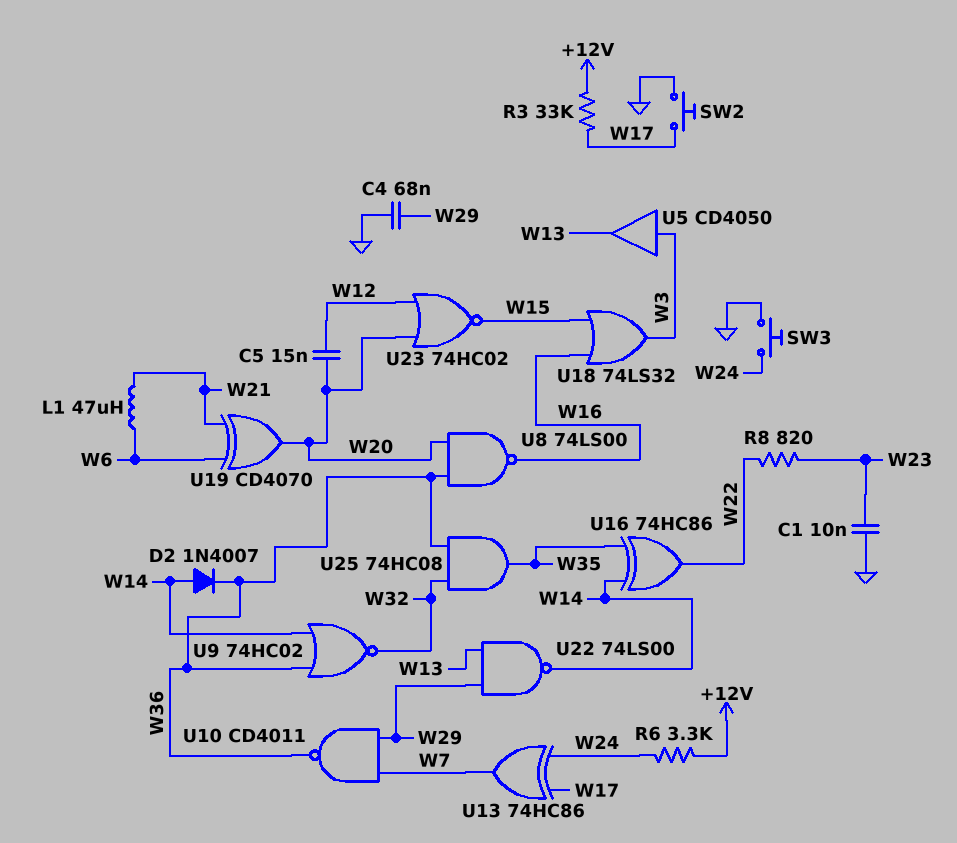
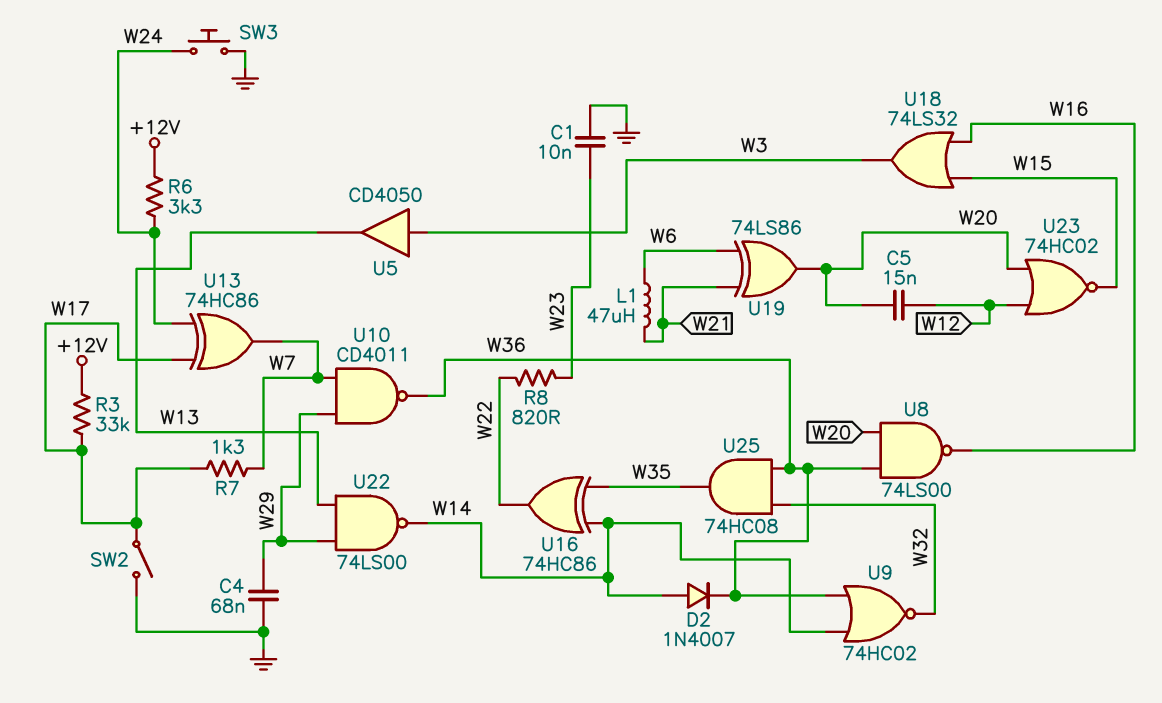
R7: none -> 1.3k (W7, W17)
SW2: button (GND, W17) -> switch (GND, W17)
U19: XOR CD4070 (in W6, in W21, out W20) -> XOR 74LS86 (in W6, in W21, out W20)

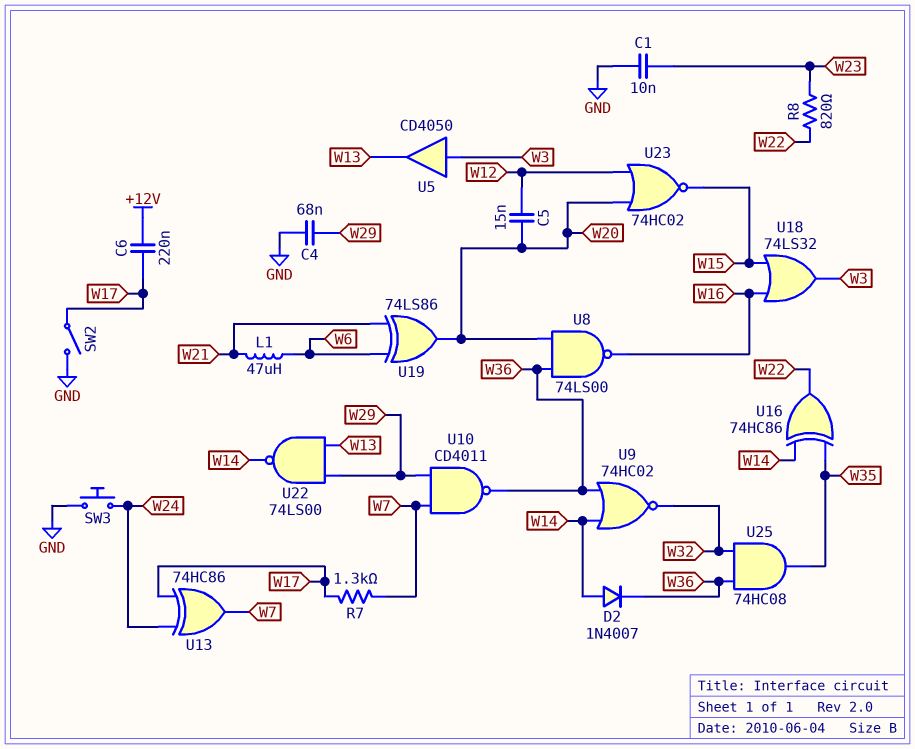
C6: none -> 220nF (+12V, W17)
R3: 33k (+12V, W17) -> none
R6: 3.3k (+12V, W24) -> none

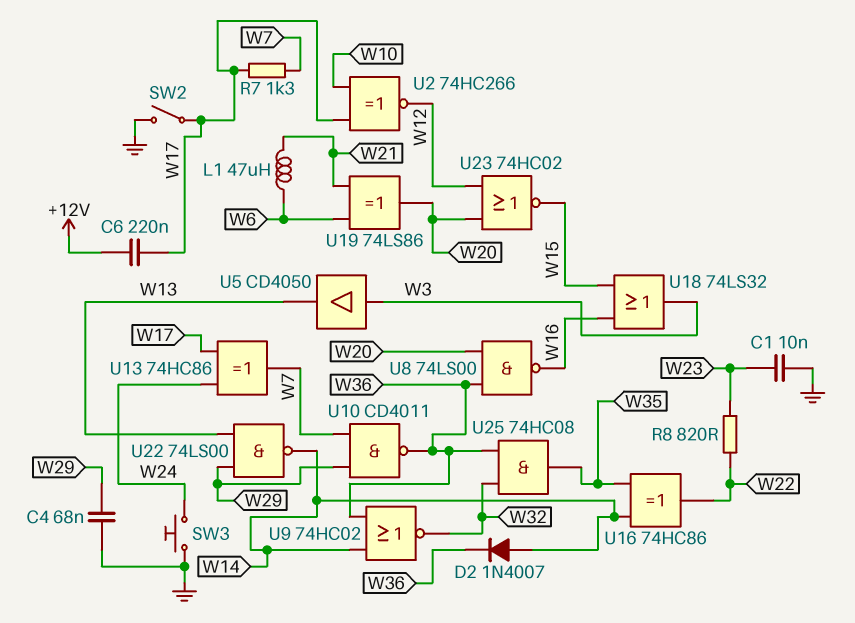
C5: 15nF (W12, W20) -> none
U2: none -> XNOR 74HC266 (in W10, in W17, out W12)

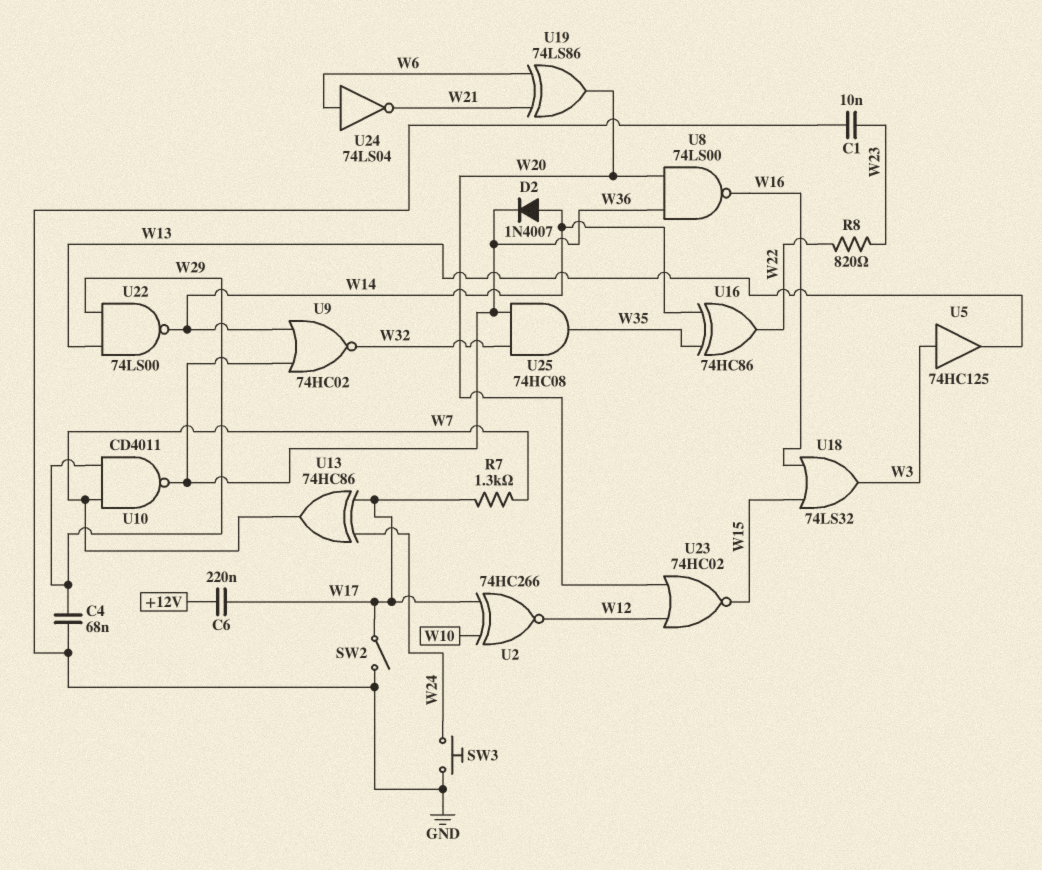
L1: 47uH (W6, W21) -> none
U5: buffer CD4050 (in W3, out W13) -> buffer 74HC125 (in W3, out W13)
U24: none -> NOT 74LS04 (in W6, out W21)

